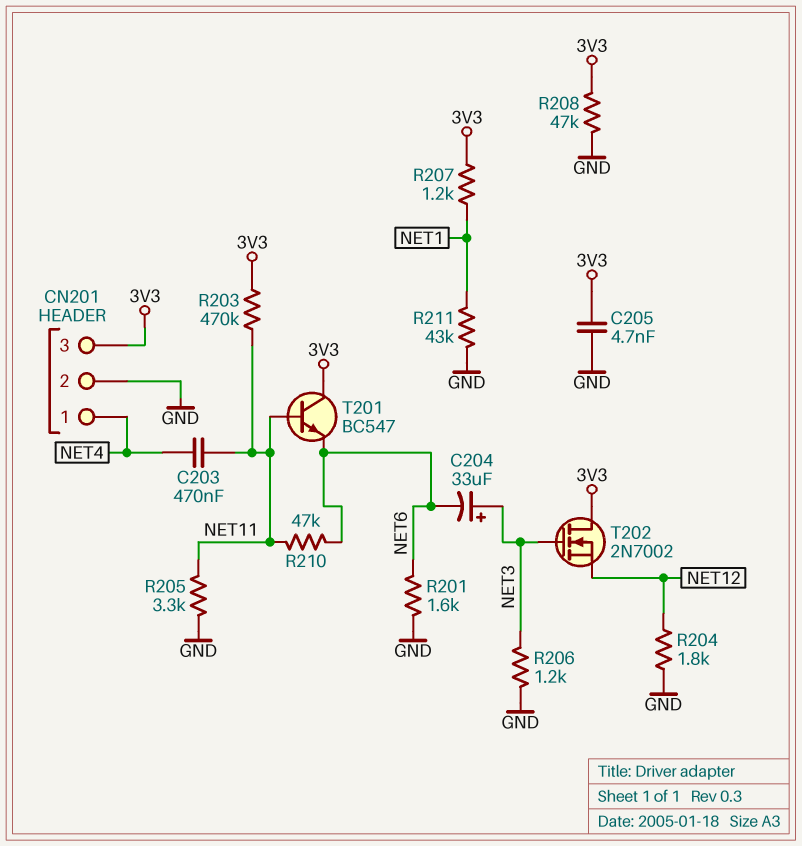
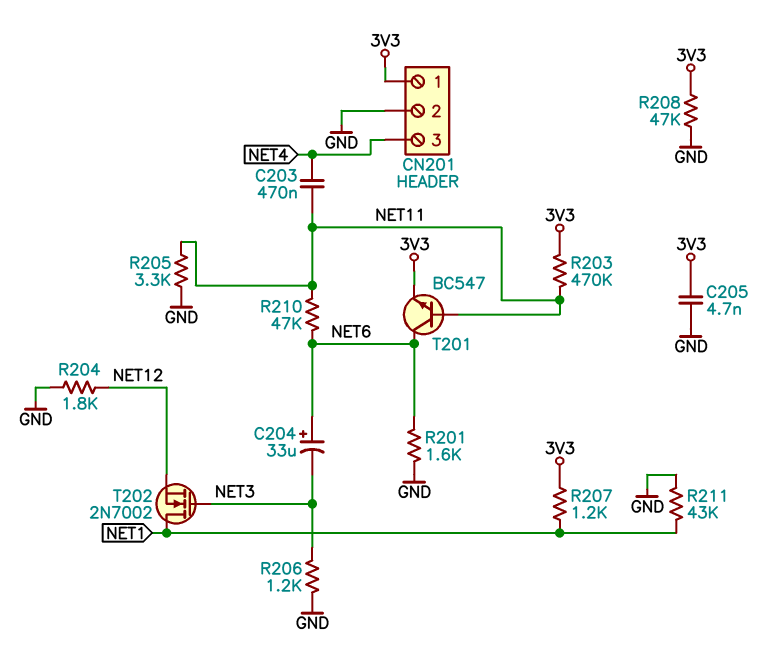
C204: 33uF (plus NET3, minus NET6) -> 33uF (plus NET6, minus NET3)
CN201 pin 1: NET4 -> 3V3
CN201 pin 3: 3V3 -> NET4
T201: NPN BC547 (B NET11, C 3V3, E NET6) -> NPN BC547 (B NET11, C NET6, E 3V3)
T202: NMOS 2N7002 (G NET3, D 3V3, S NET12) -> NMOS 2N7002 (G NET3, D NET1, S NET12)

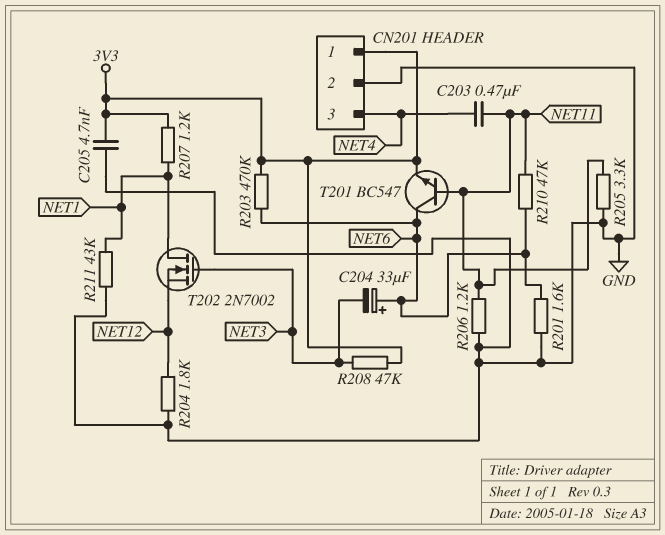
R203: 470k (3V3, NET11) -> 470k (3V3, NET6)
R206: 1.2k (GND, NET3) -> 1.2k (GND, NET11)
R208: 47k (3V3, GND) -> 47k (3V3, NET3)

